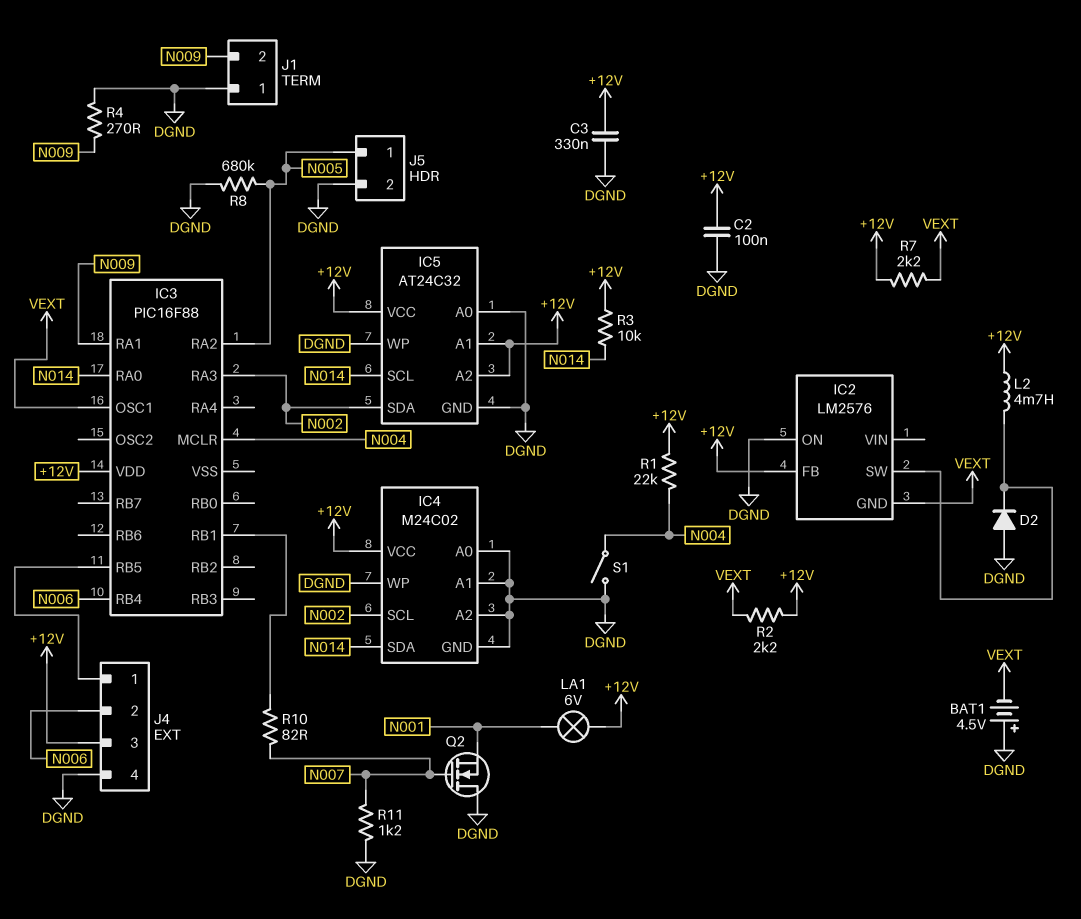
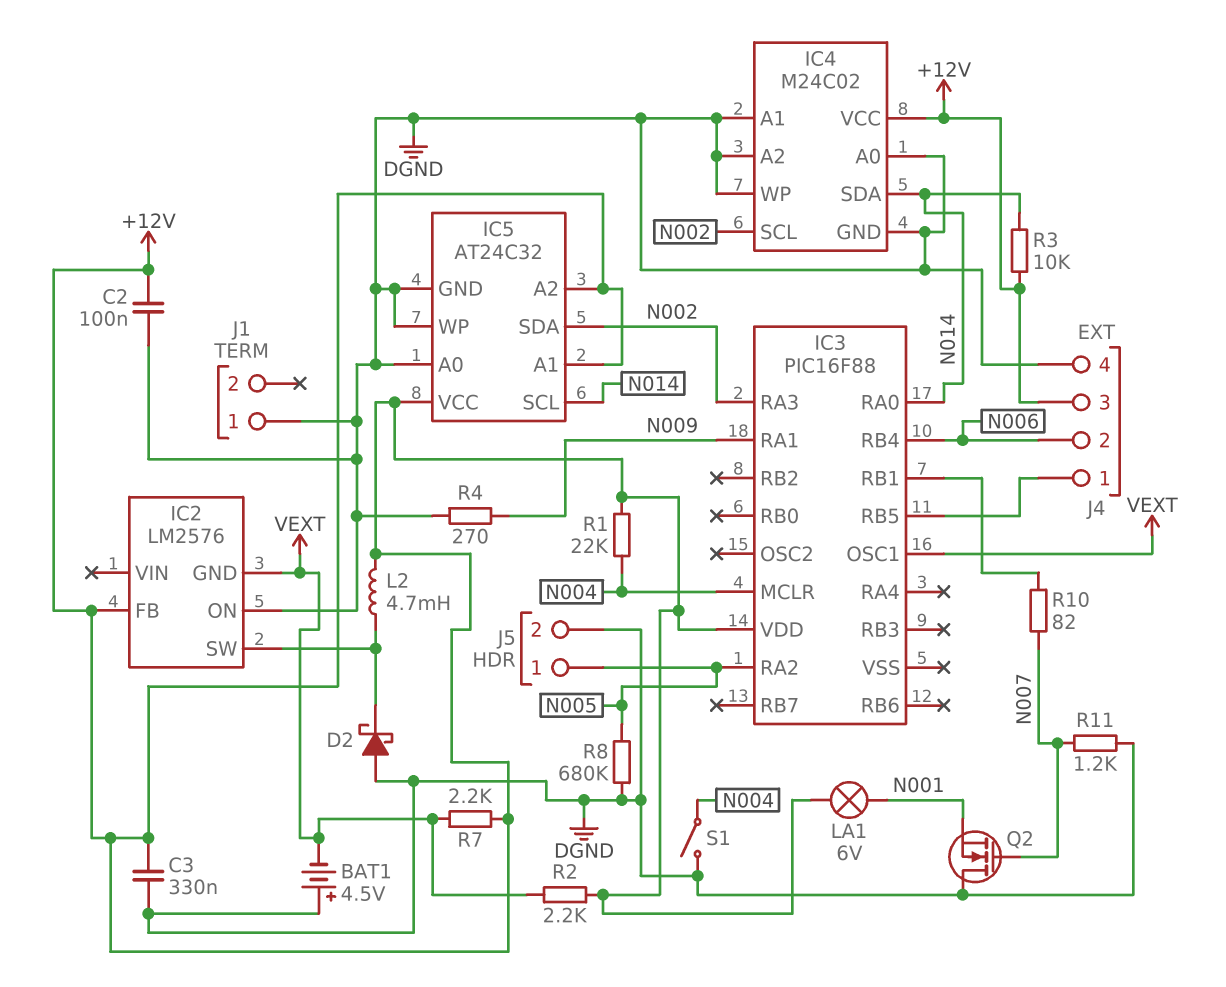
D2: diode (A DGND, K IC2/SW) -> schottky (A DGND, K IC2/SW)
J1 pin 2: N009 -> none

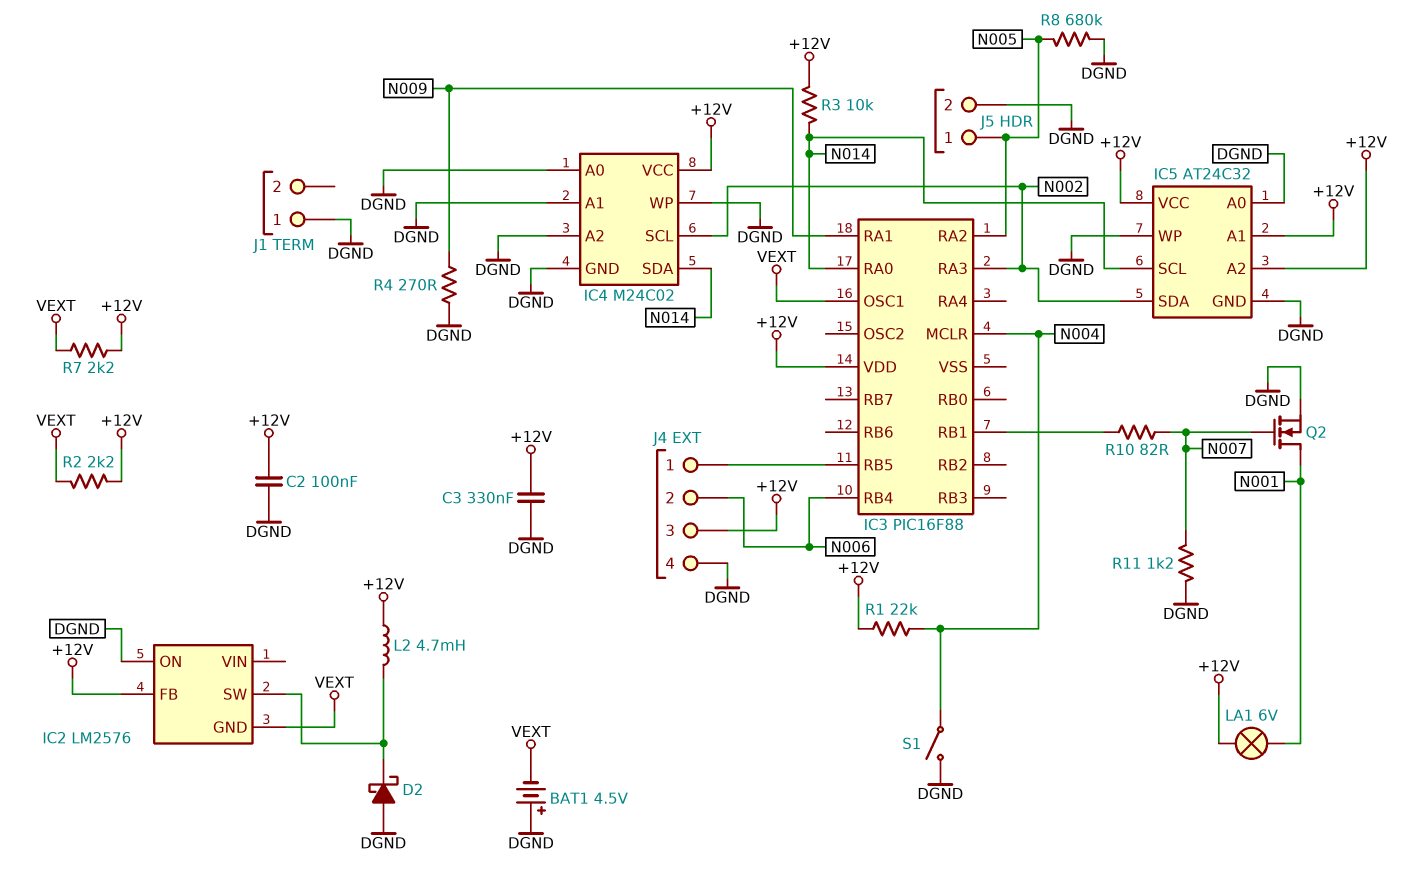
Q2: NMOS (G N007, D DGND, S N001) -> NMOS (G N007, D N001, S DGND)

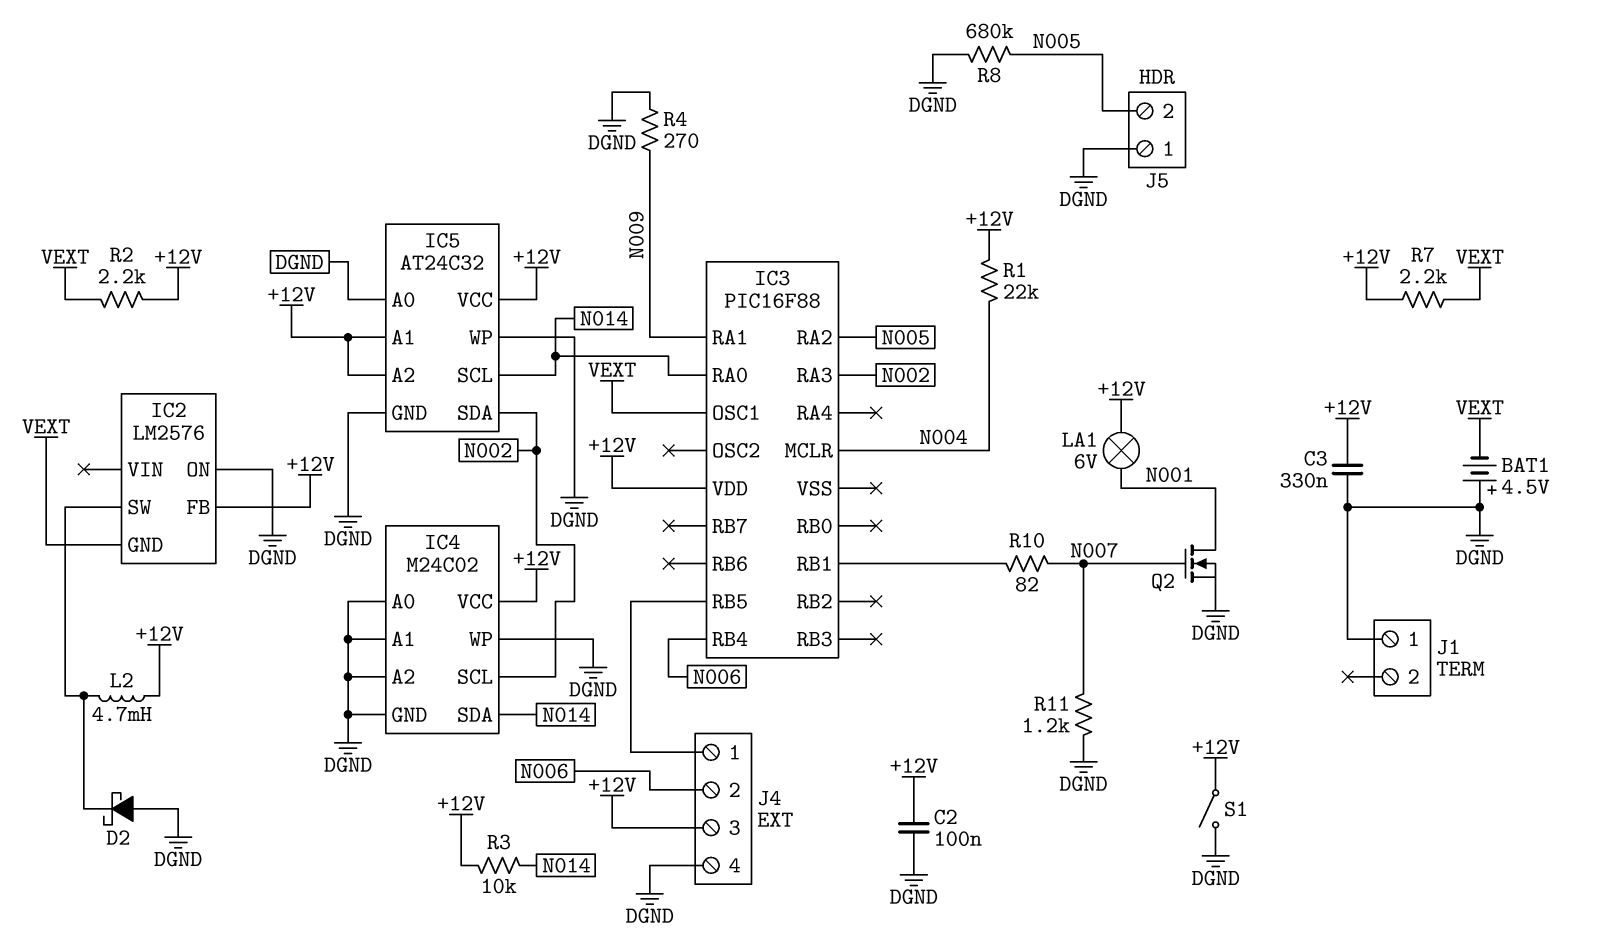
J5 pin 1: N005 -> DGND
J5 pin 2: DGND -> N005
S1: switch (DGND, N004) -> switch (+12V, DGND)

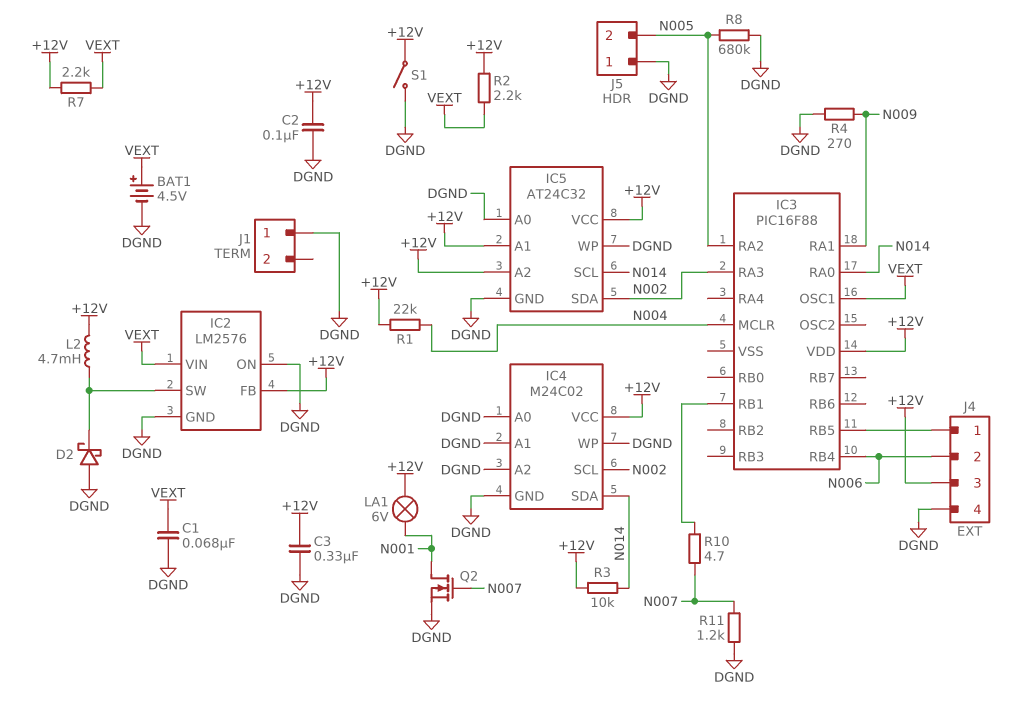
BAT1: 4.5V (plus DGND, minus VEXT) -> 4.5V (plus VEXT, minus DGND)
C1: none -> 68nF (DGND, VEXT)
IC2 pin GND: VEXT -> DGND
IC2 pin VIN: none -> VEXT
R10: 82 (IC3/RB1, N007) -> 4.7 (IC3/RB1, N007)

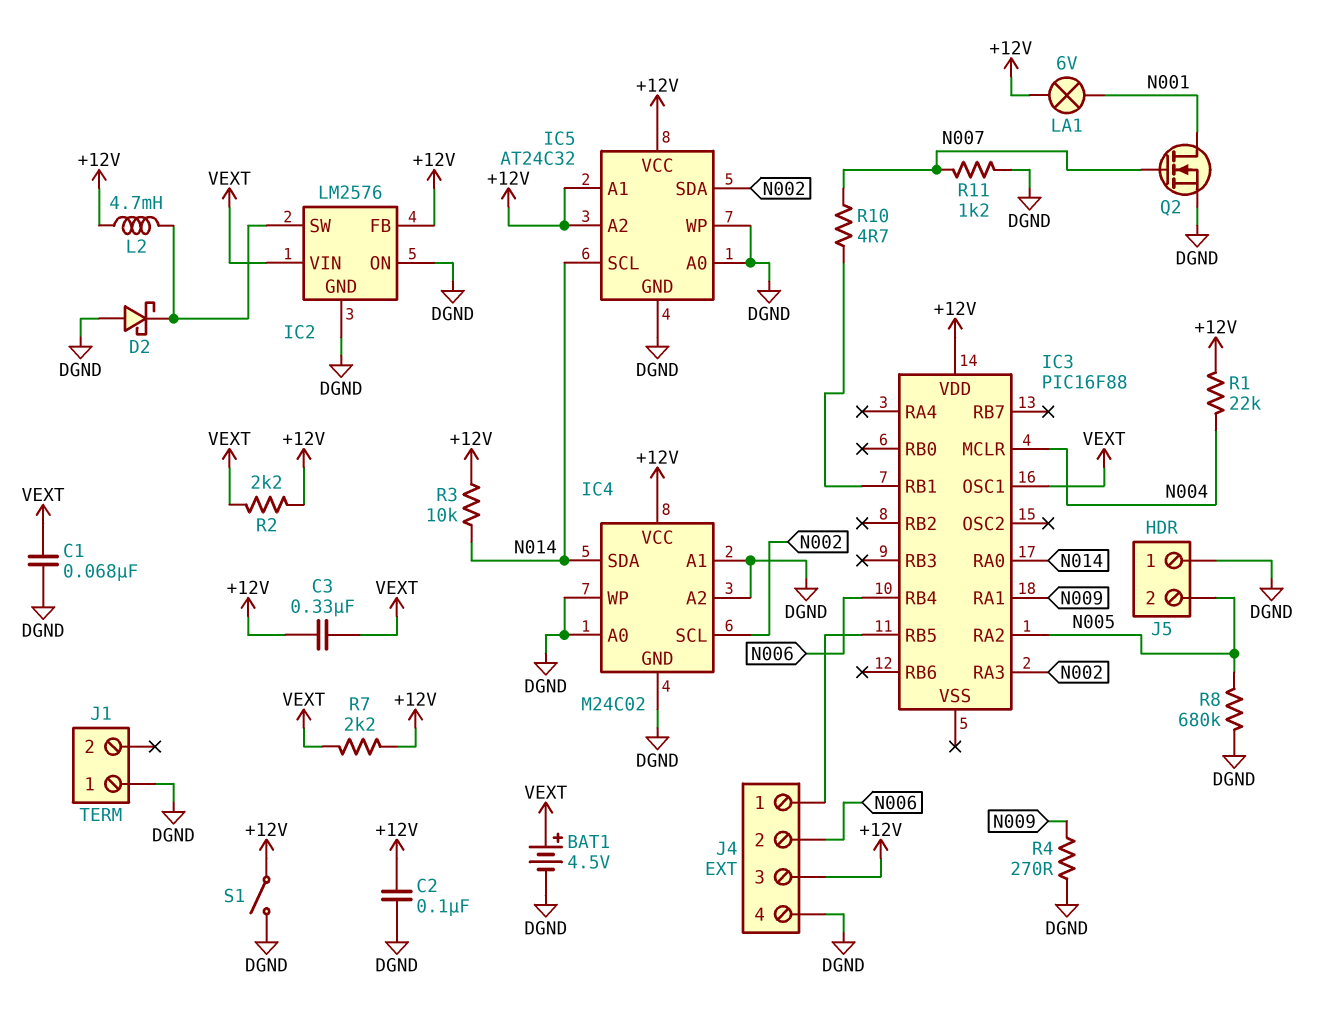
C3: 330nF (+12V, DGND) -> 330nF (+12V, VEXT)

